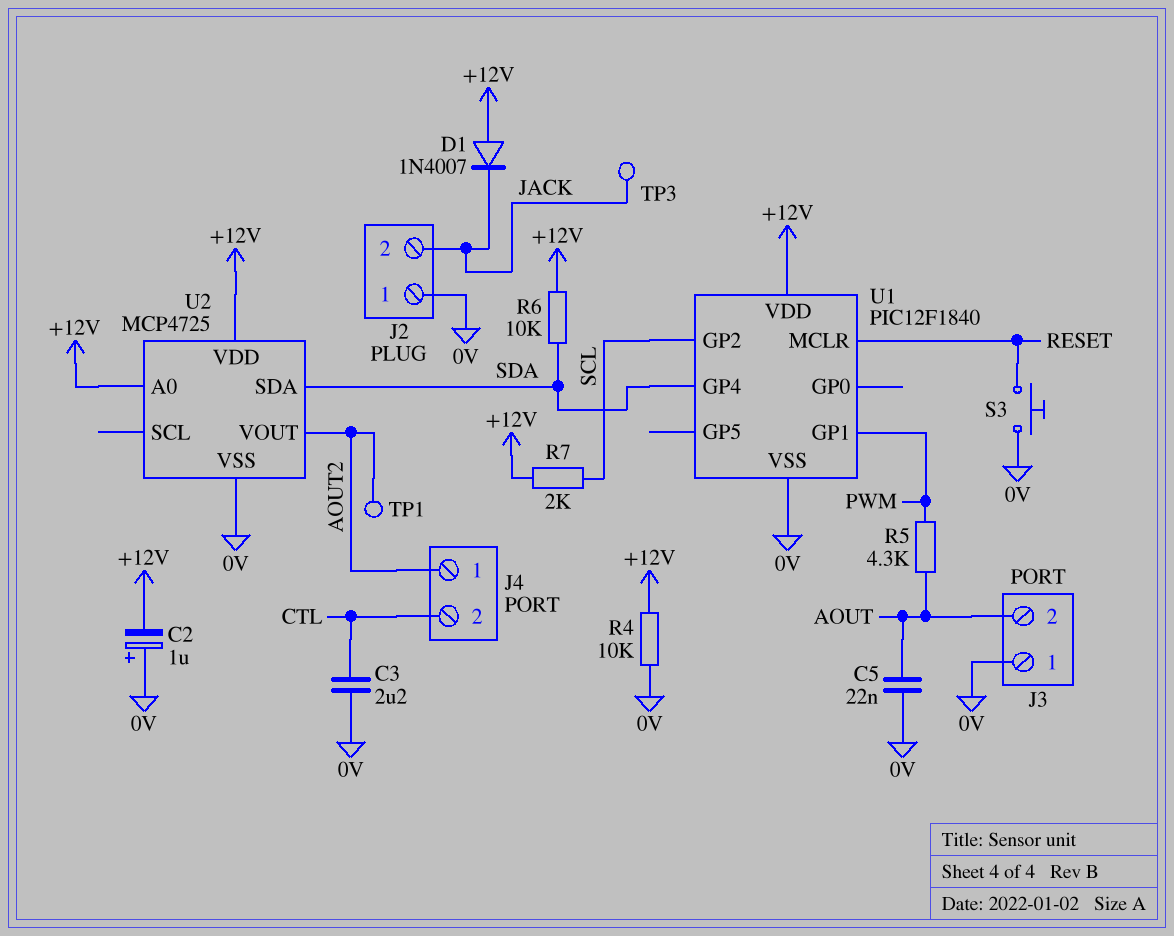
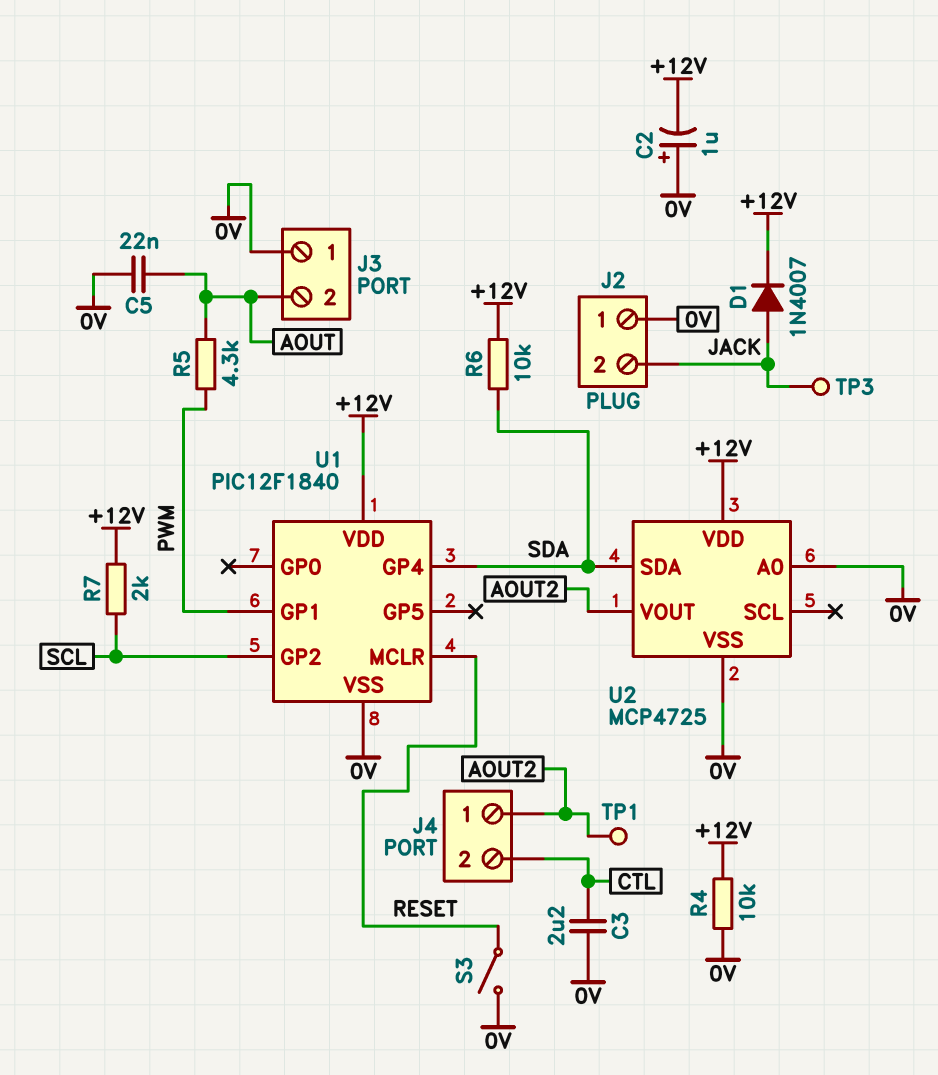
D1: diode 1N4007 (A +12V, K JACK) -> diode 1N4007 (A JACK, K +12V)
S3: button (0V, RESET) -> switch (0V, RESET)
U2 pin A0: +12V -> 0V

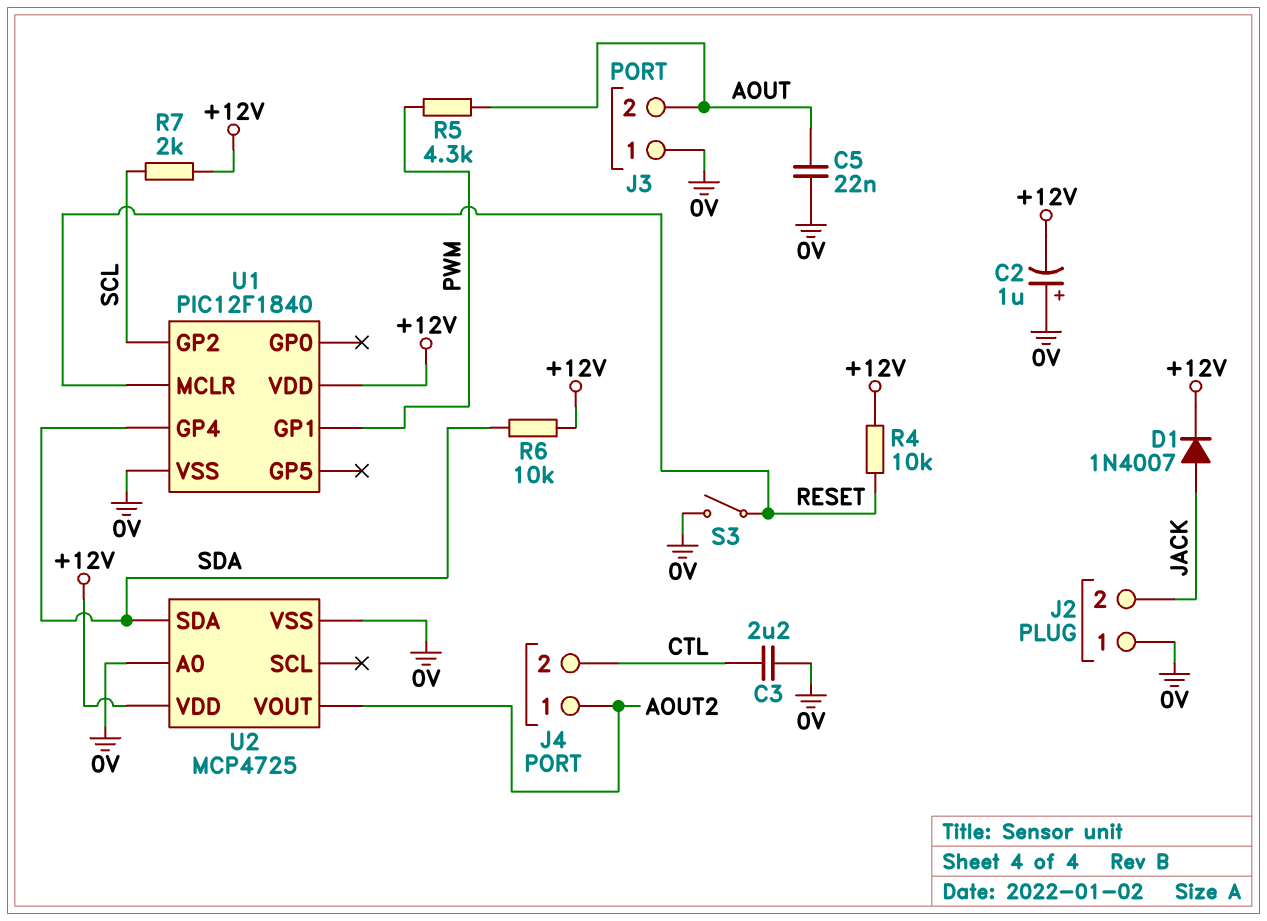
R4: 10k (+12V, 0V) -> 10k (+12V, RESET)
TP1: test point (AOUT2) -> none
TP3: test point (JACK) -> none

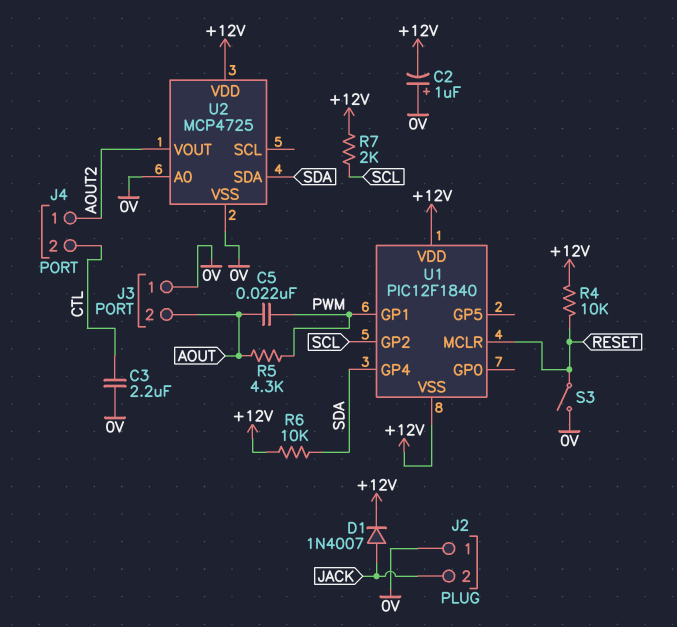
C5: 22nF (0V, AOUT) -> 22nF (AOUT, PWM)
U1 pin VSS: 0V -> +12V

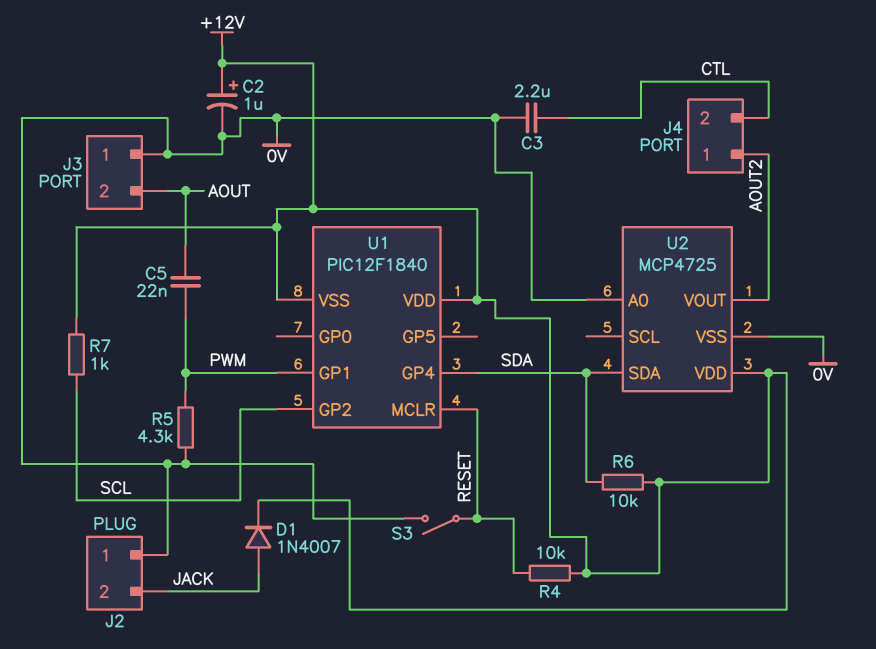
C2: 1uF (plus 0V, minus +12V) -> 1uF (plus +12V, minus 0V)
R5: 4.3k (AOUT, PWM) -> 4.3k (0V, PWM)
R7: 2k (+12V, SCL) -> 1k (+12V, SCL)

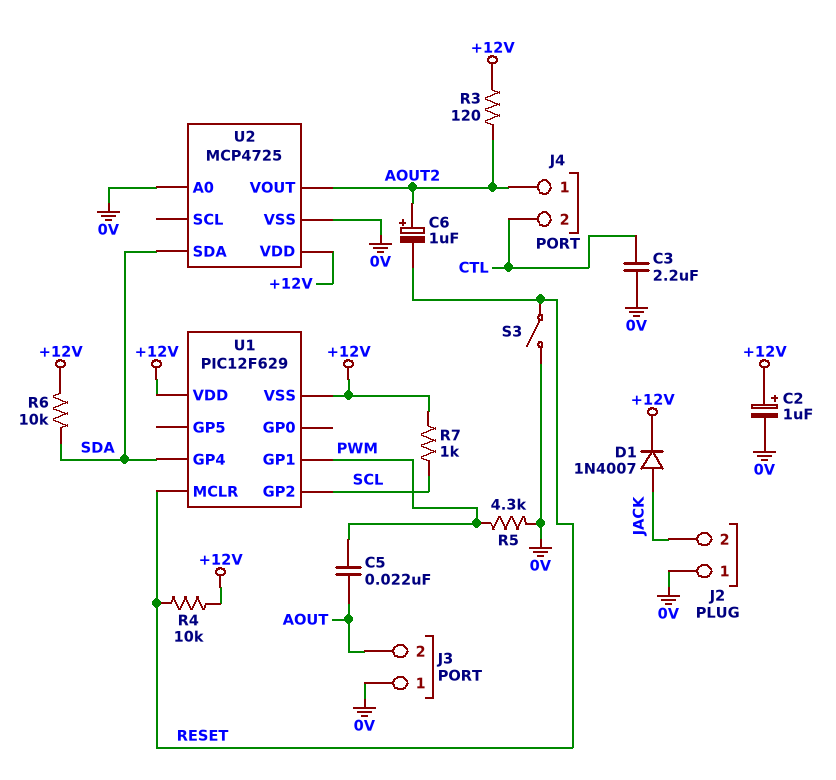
C6: none -> 1uF (plus AOUT2, minus RESET)
R3: none -> 120 (+12V, AOUT2)
U1: PIC12F1840 -> PIC12F629

